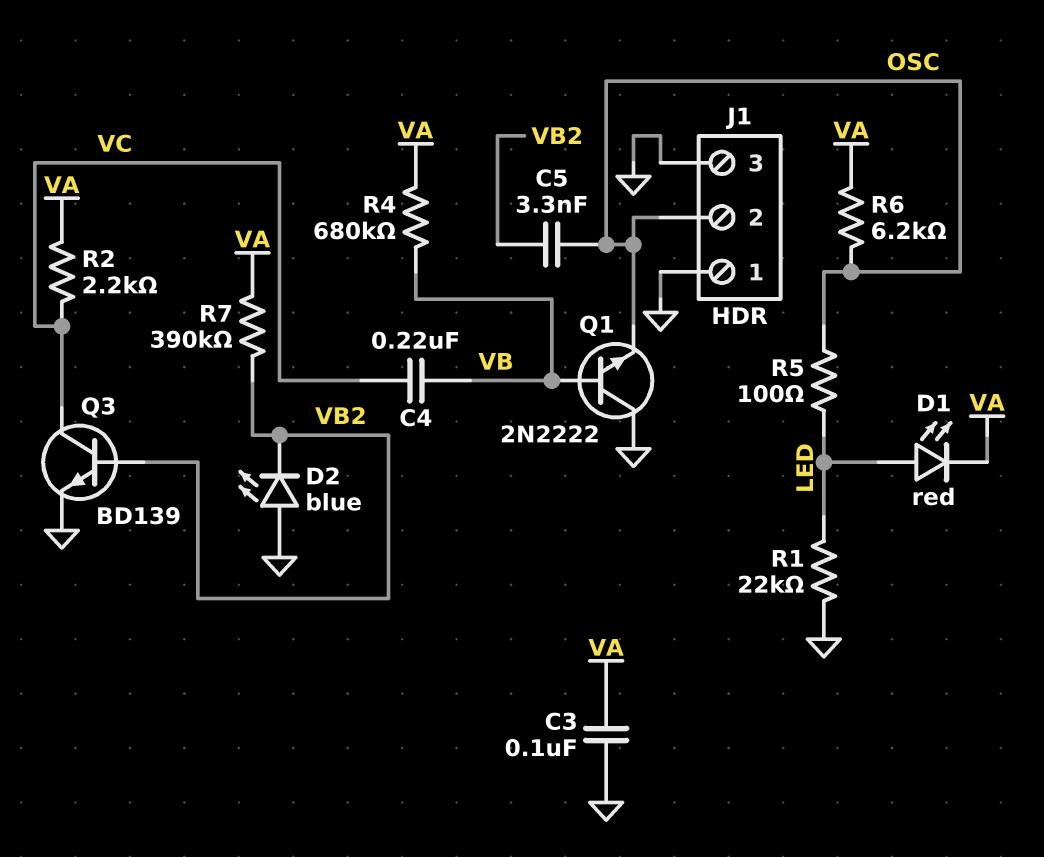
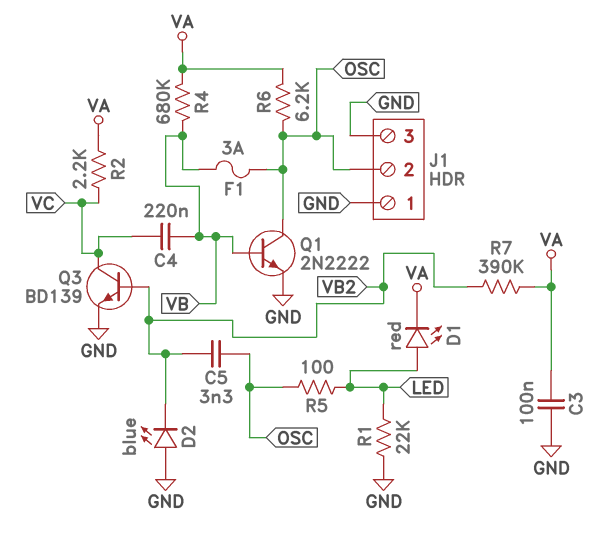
F1: none -> 3A (OSC, VB)
Q1: NPN 2N2222 (B VB, C GND, E OSC) -> NPN 2N2222 (B VB, C OSC, E GND)

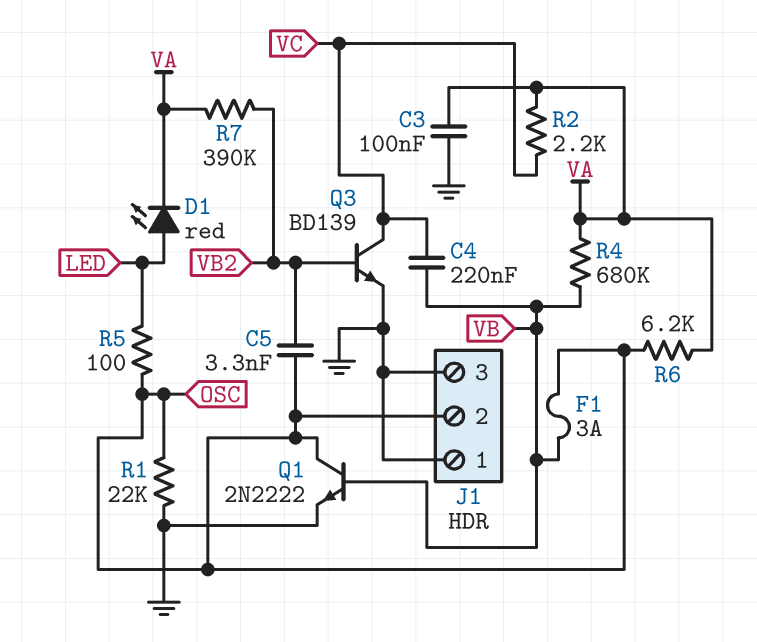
D2: LED blue (A GND, K VB2) -> none
R1: 22k (GND, LED) -> 22k (GND, OSC)

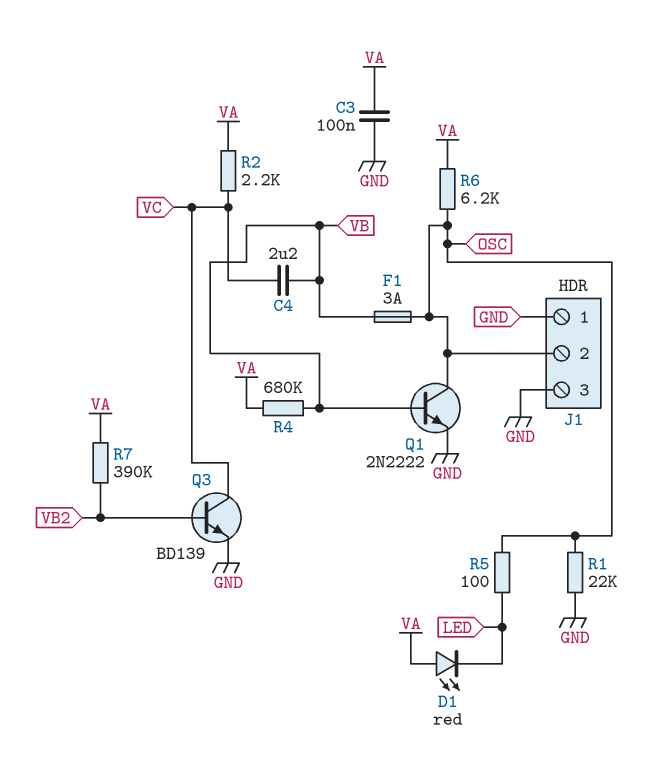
C4: 220nF (VB, VC) -> 2.2uF (VB, VC)
C5: 3.3nF (OSC, VB2) -> none
D1: LED red (A LED, K VA) -> LED red (A VA, K LED)

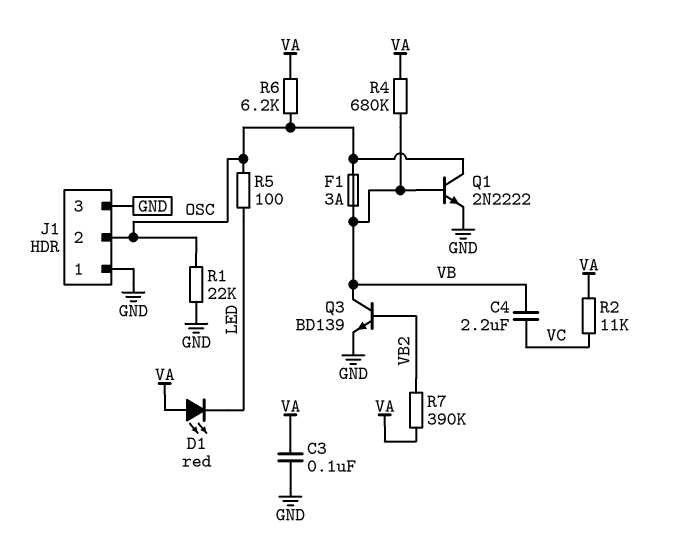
Q3: NPN BD139 (B VB2, C VC, E GND) -> NPN BD139 (B VB2, C VB, E GND)
R2: 2.2k (VA, VC) -> 11k (VA, VC)

